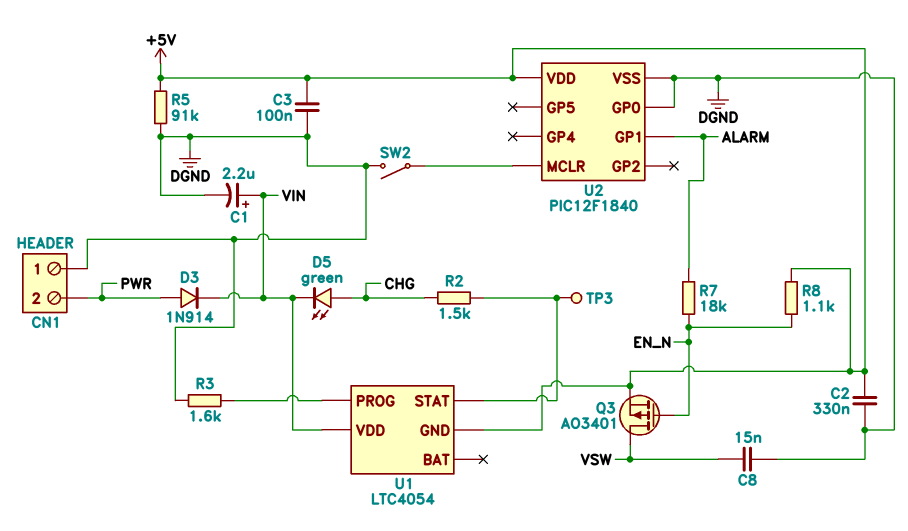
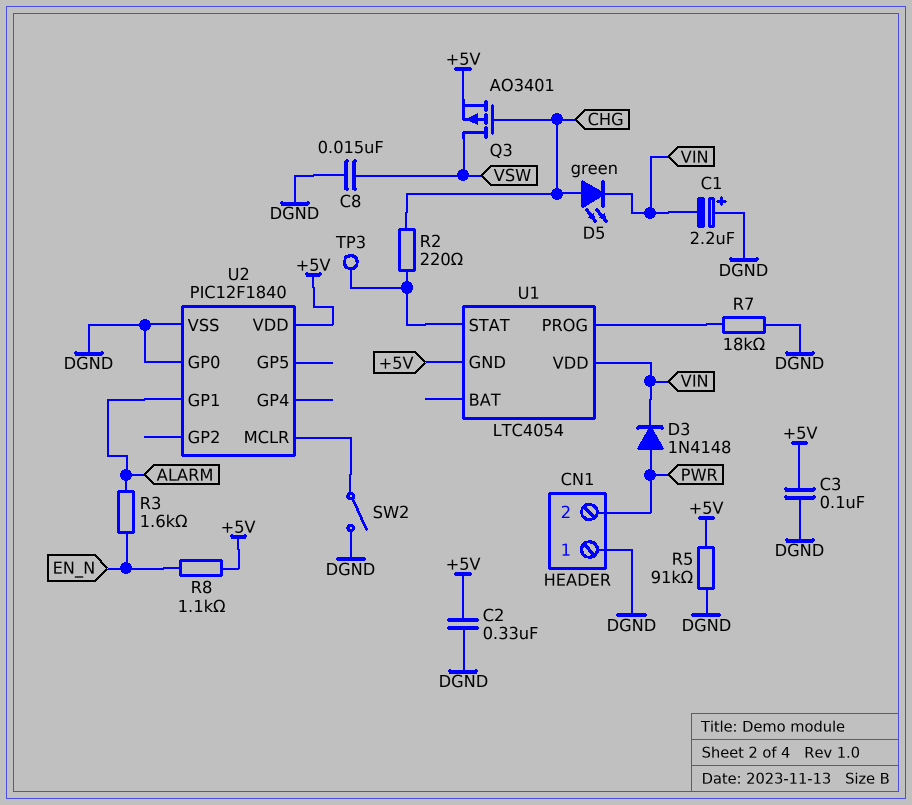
C1: 2.2uF (plus VIN, minus DGND) -> 2.2uF (plus DGND, minus VIN)
D3: diode 1N914 (A PWR, K VIN) -> diode 1N4148 (A PWR, K VIN)
Q3: PMOS AO3401 (G EN_N, D VSW, S +5V) -> PMOS AO3401 (G CHG, D VSW, S +5V)
R2: 1.5k (CHG, U1/STAT) -> 220 (CHG, U1/STAT)
R3: 1.6k (DGND, U1/PROG) -> 1.6k (ALARM, EN_N)
R7: 18k (ALARM, EN_N) -> 18k (DGND, U1/PROG)

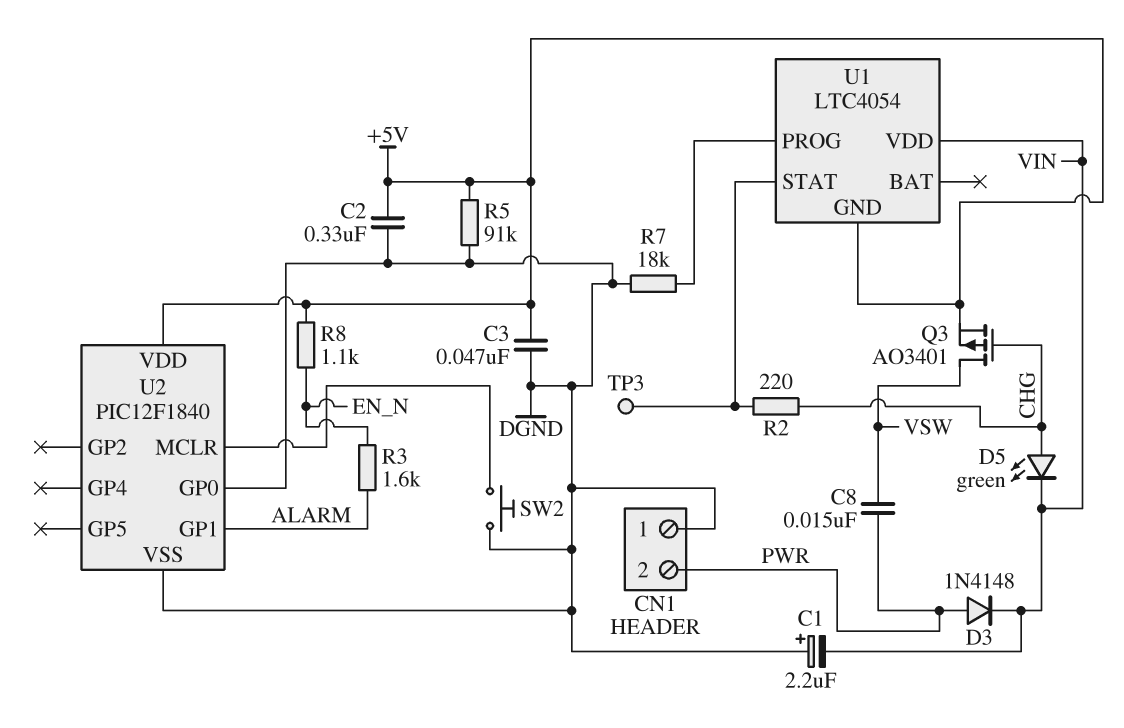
C3: 100nF (+5V, DGND) -> 47nF (+5V, DGND)
C8: 15nF (DGND, VSW) -> 15nF (PWR, VSW)
SW2: switch (DGND, U2/MCLR) -> button (DGND, U2/MCLR)

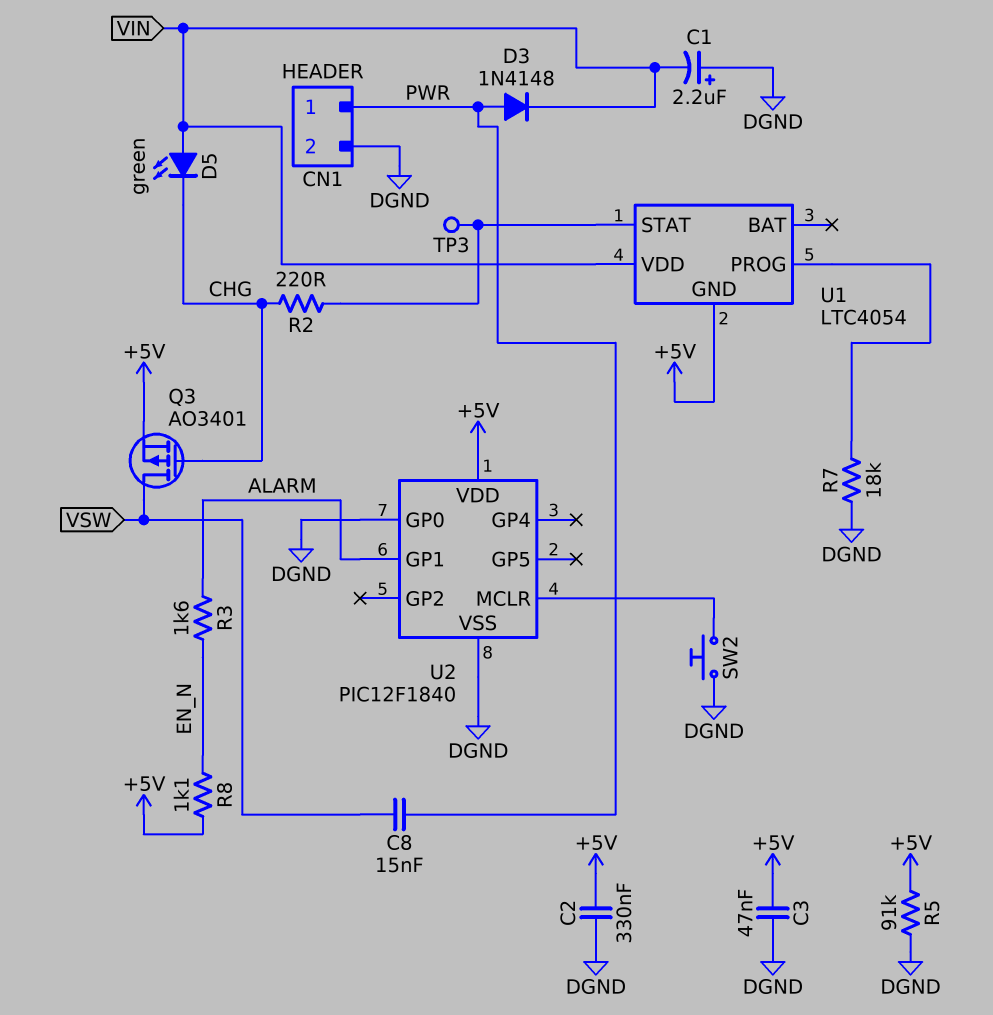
CN1 pin 1: DGND -> PWR
CN1 pin 2: PWR -> DGND
D5: LED green (A CHG, K VIN) -> LED green (A VIN, K CHG)

